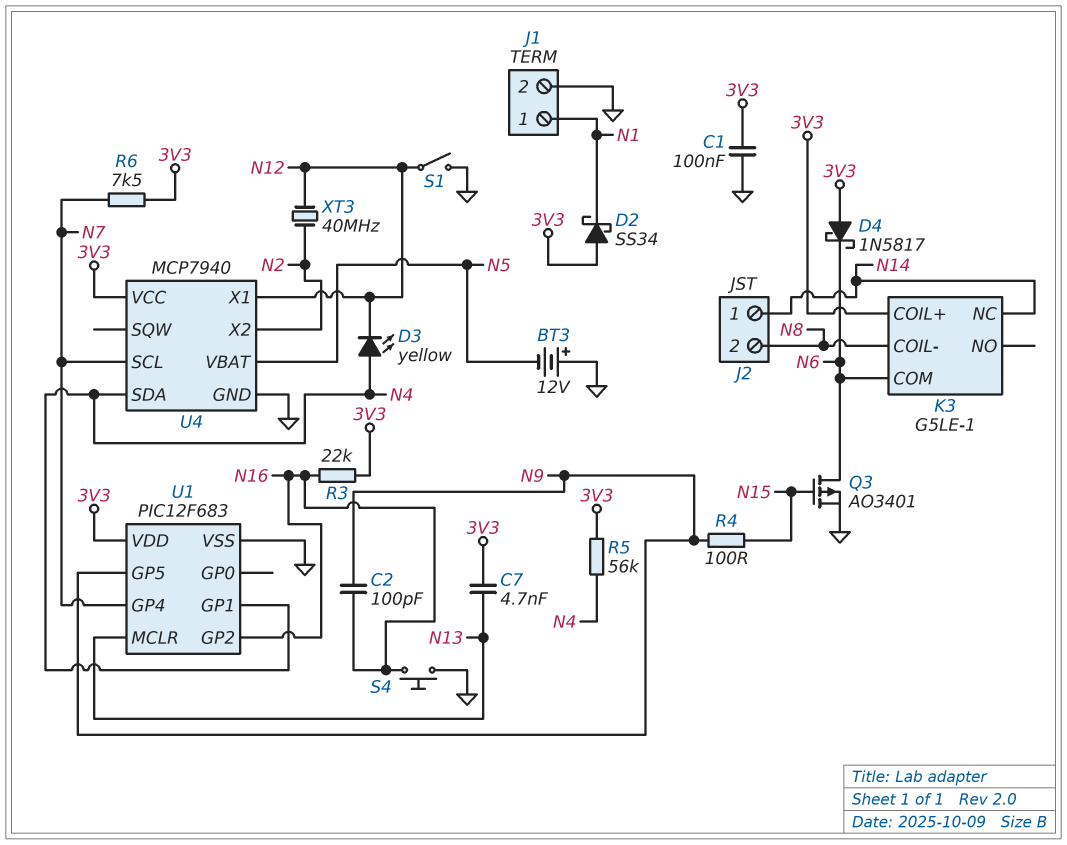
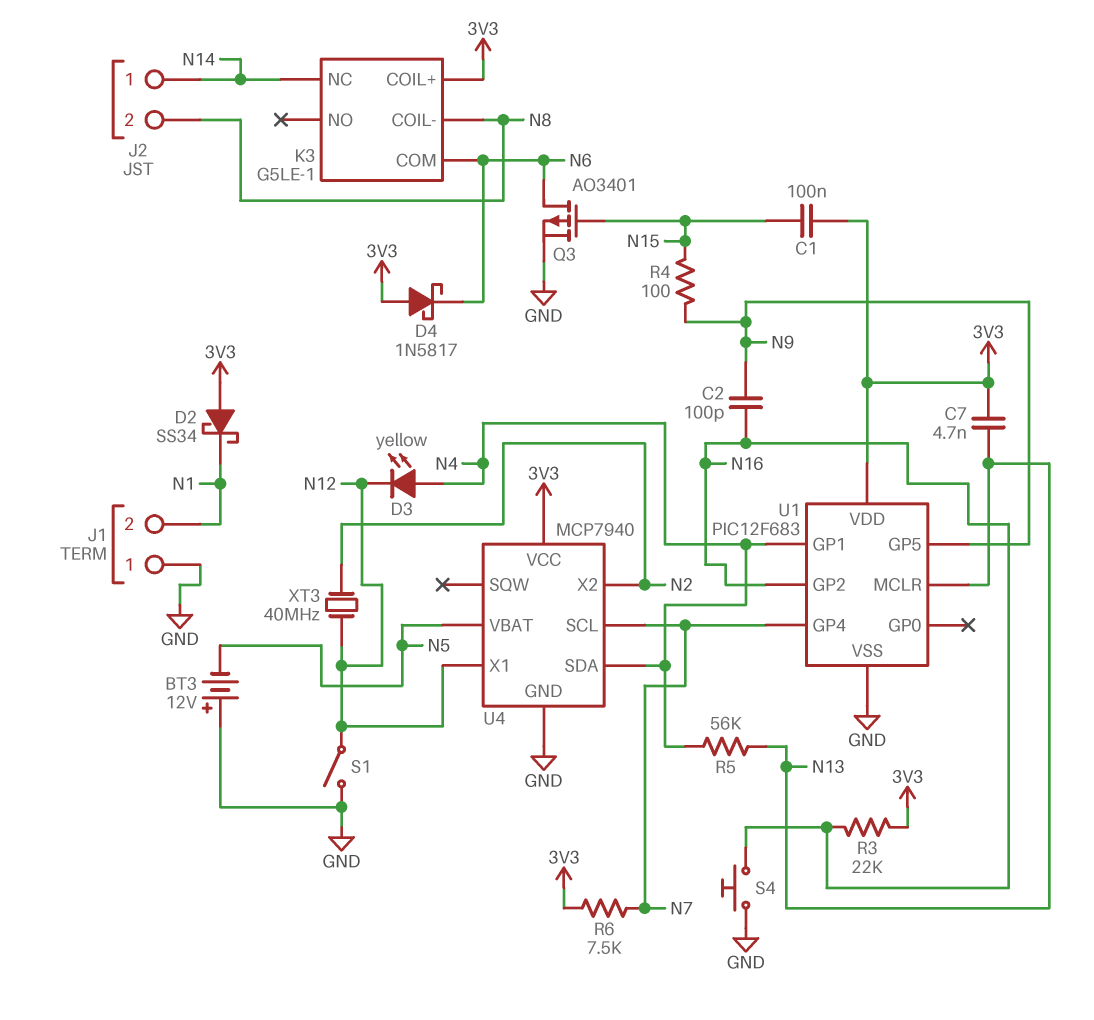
C1: 100nF (3V3, GND) -> 100nF (3V3, N15)
J1 pin 1: N1 -> GND
J1 pin 2: GND -> N1
R5: 56k (3V3, N4) -> 56k (N4, N13)

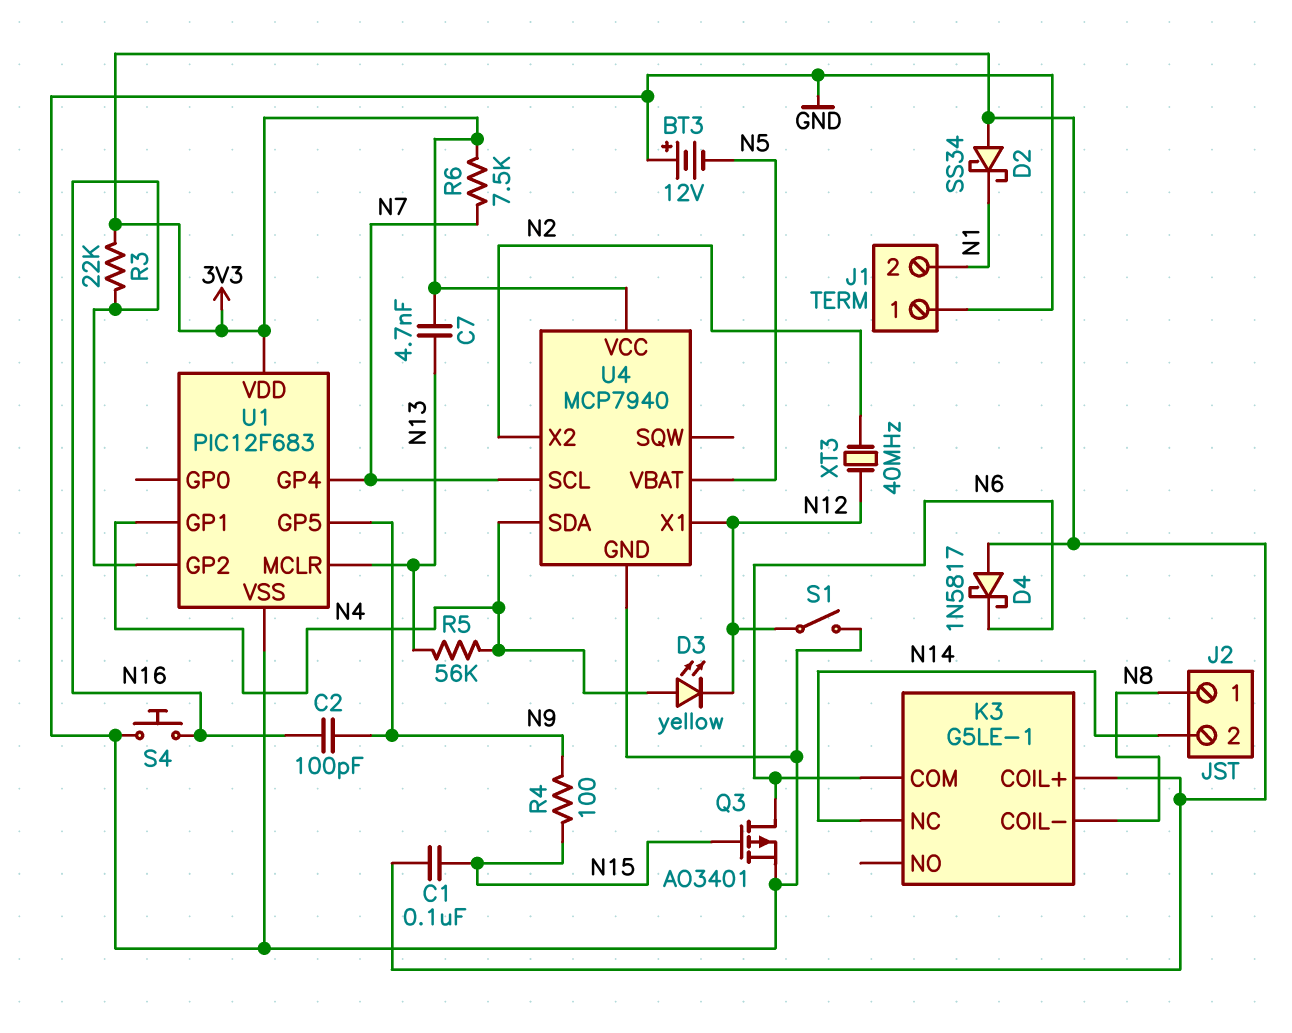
J2 pin 1: N14 -> N8
J2 pin 2: N8 -> N14

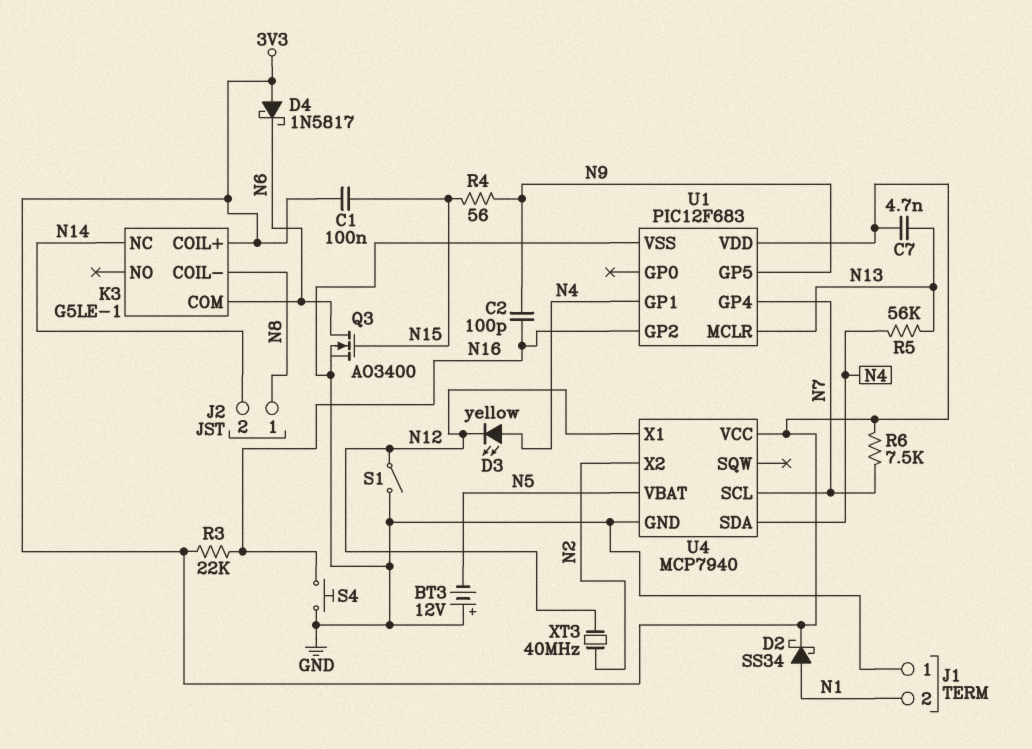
D2: schottky SS34 (A 3V3, K N1) -> schottky SS34 (A N1, K 3V3)
Q3: PMOS AO3401 (G N15, D N6, S GND) -> NMOS AO3400 (G N15, D N6, S GND)
R4: 100 (N9, N15) -> 56 (N9, N15)

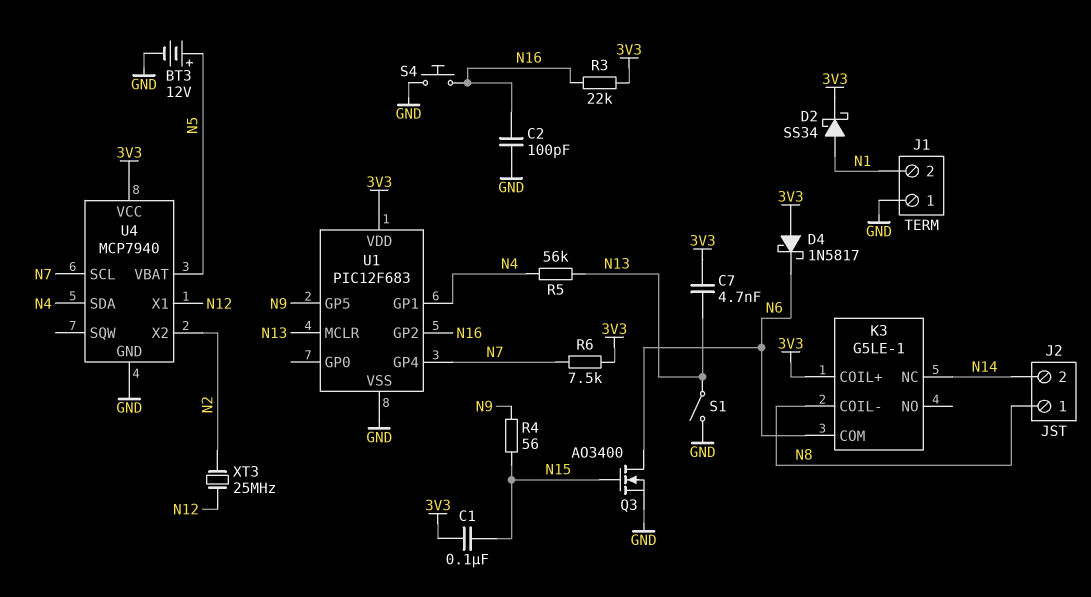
BT3: 12V (plus GND, minus N5) -> 12V (plus N5, minus GND)
C2: 100pF (N9, N16) -> 100pF (GND, N16)
D3: LED yellow (A N4, K N12) -> none
S1: switch (GND, N12) -> switch (GND, N13)
XT3: 40MHz (N2, N12) -> 25MHz (N2, N12)

